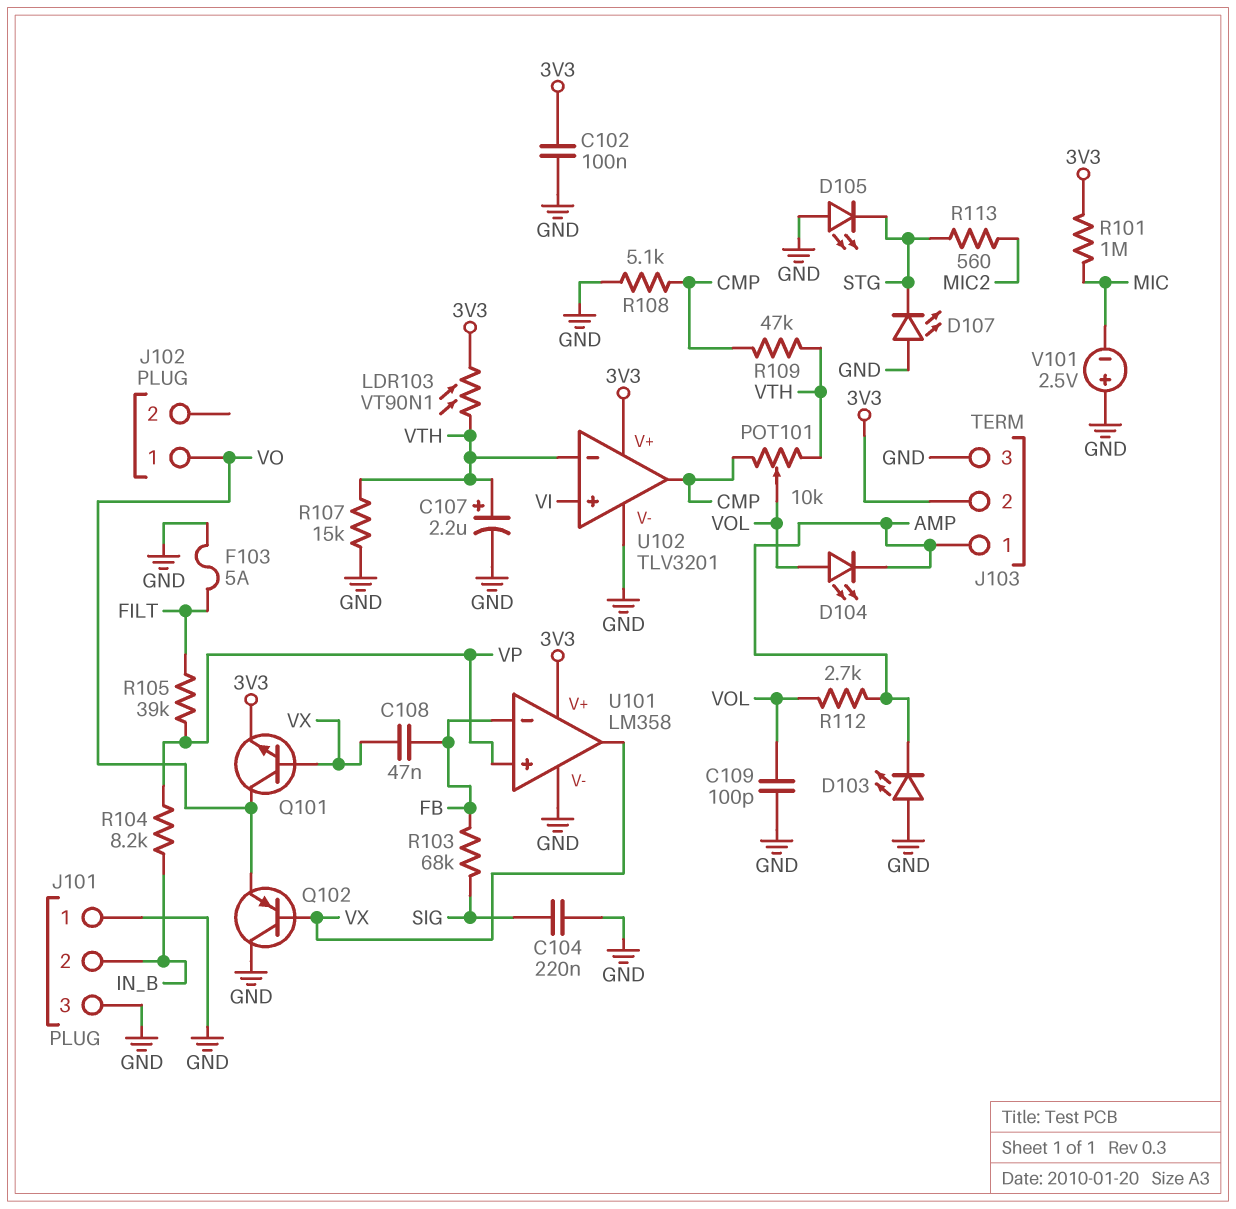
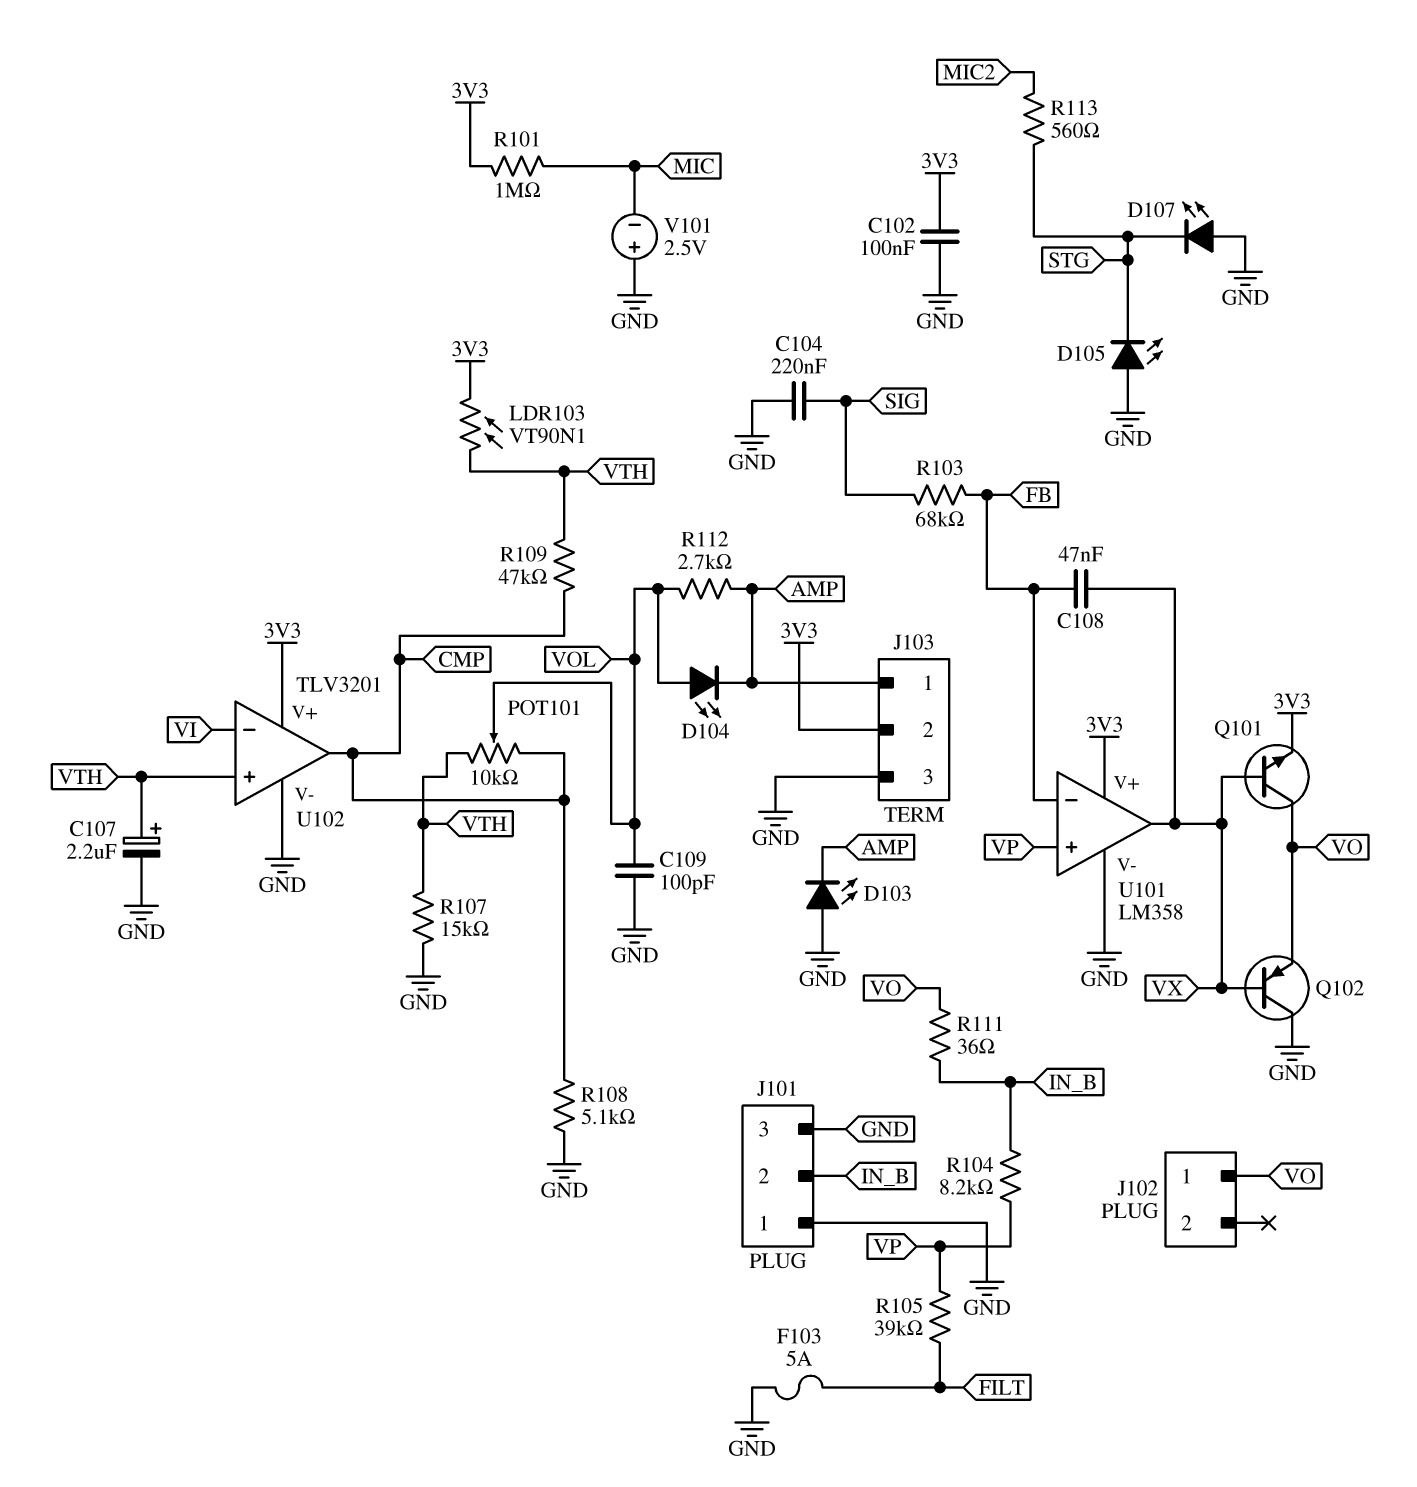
R111: none -> 36 (IN_B, VO)
U102 pin in+: VI -> VTH
U102 pin in-: VTH -> VI

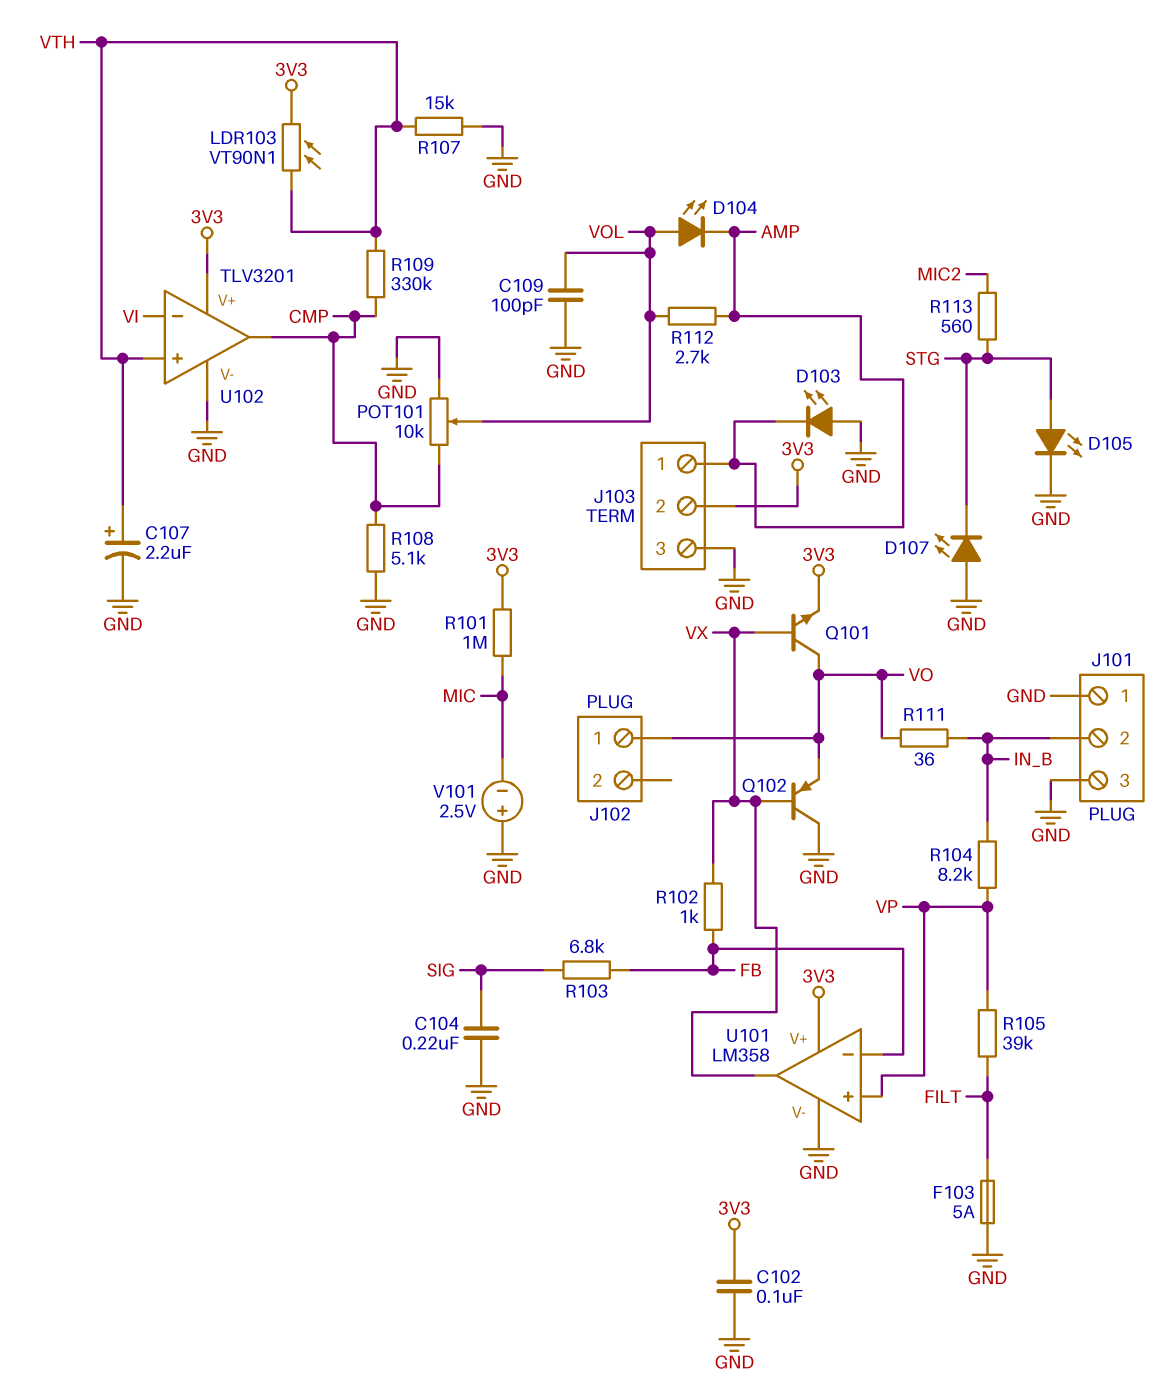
C108: 47nF (FB, VX) -> none
D105: LED (A GND, K STG) -> LED (A STG, K GND)
POT101: 10k (CMP, VTH, wiper VOL) -> 10k (CMP, GND, wiper VOL)
R102: none -> 1k (FB, VX)
R103: 68k (FB, SIG) -> 6.8k (FB, SIG)
R109: 47k (CMP, VTH) -> 330k (CMP, VTH)

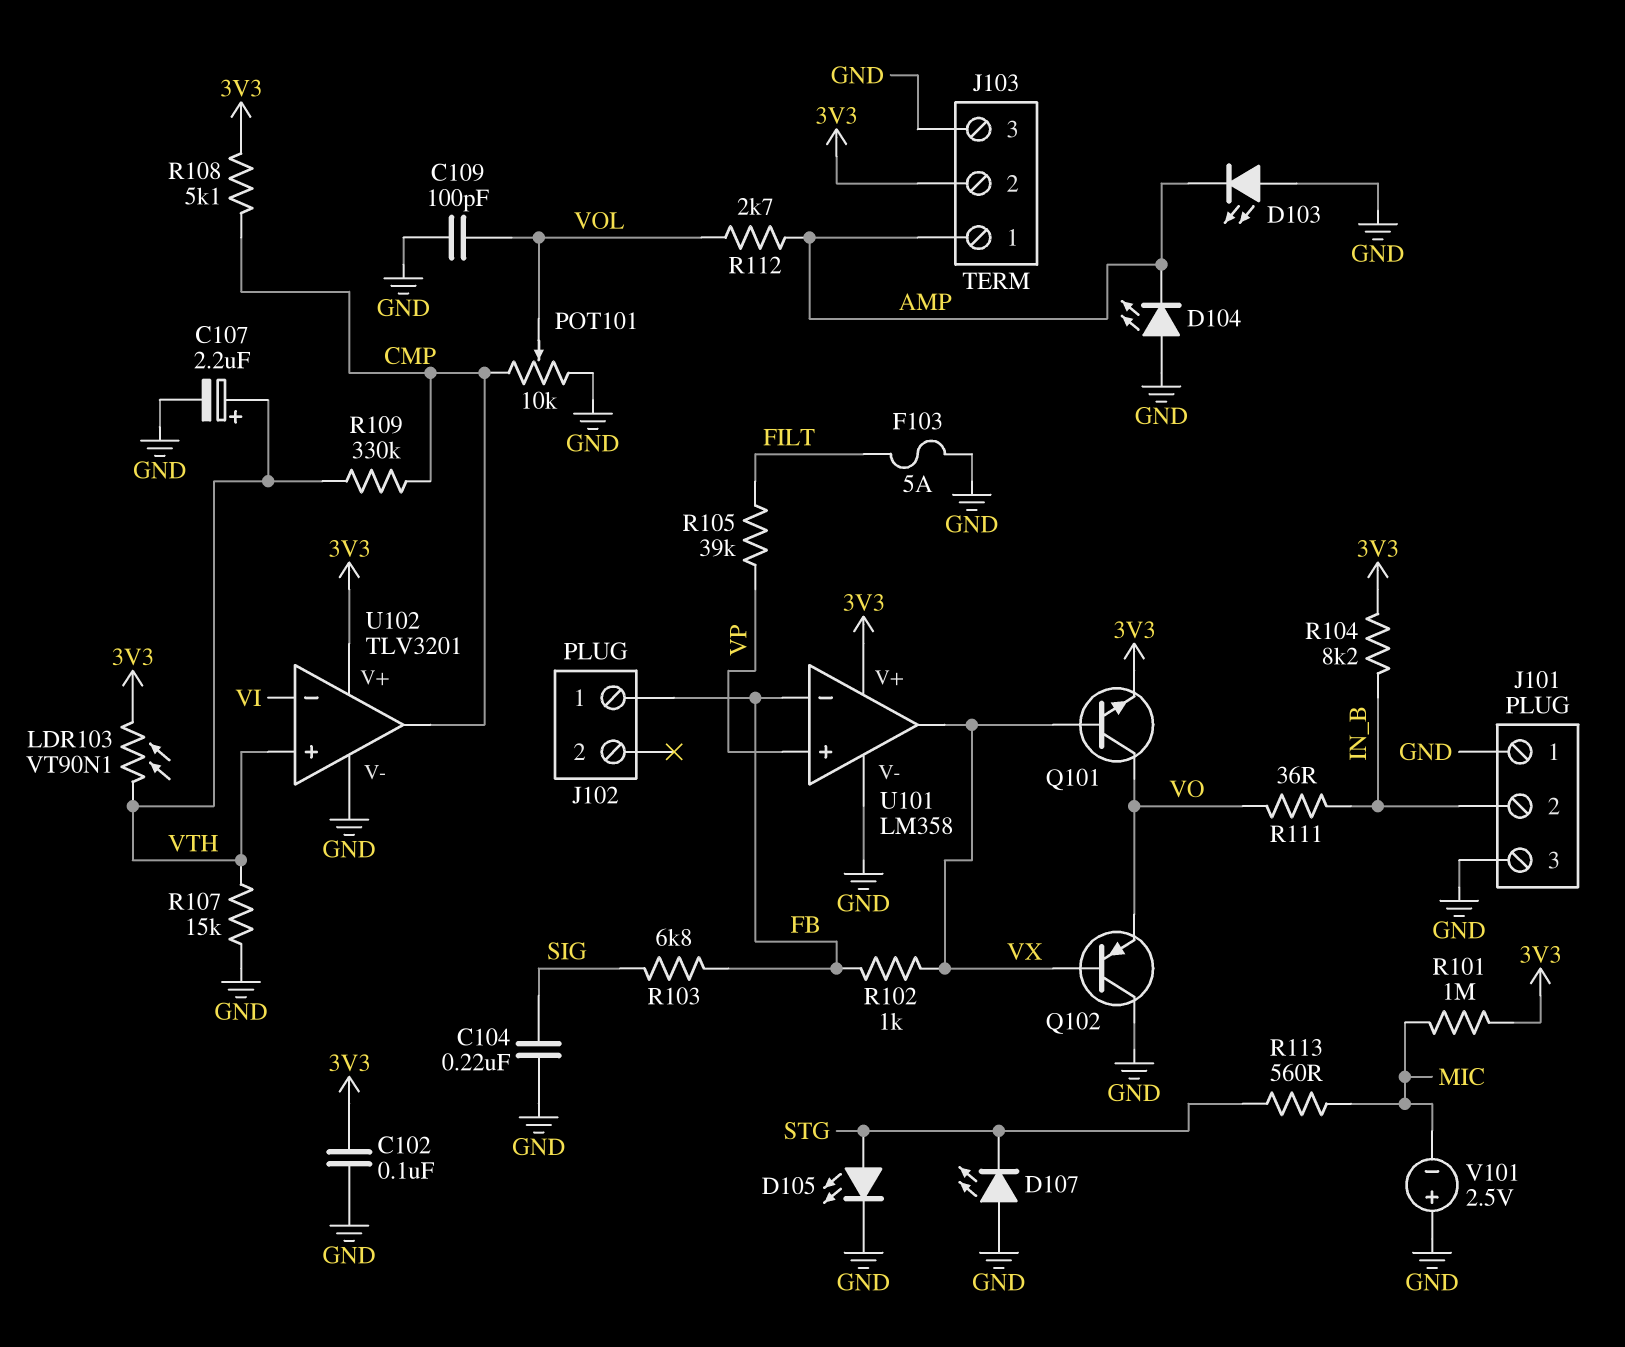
D104: LED (A VOL, K AMP) -> LED (A GND, K AMP)
J102 pin 1: VO -> FB
R104: 8.2k (IN_B, VP) -> 8.2k (3V3, IN_B)
R108: 5.1k (CMP, GND) -> 5.1k (3V3, CMP)
R113: 560 (MIC2, STG) -> 560 (MIC, STG)

